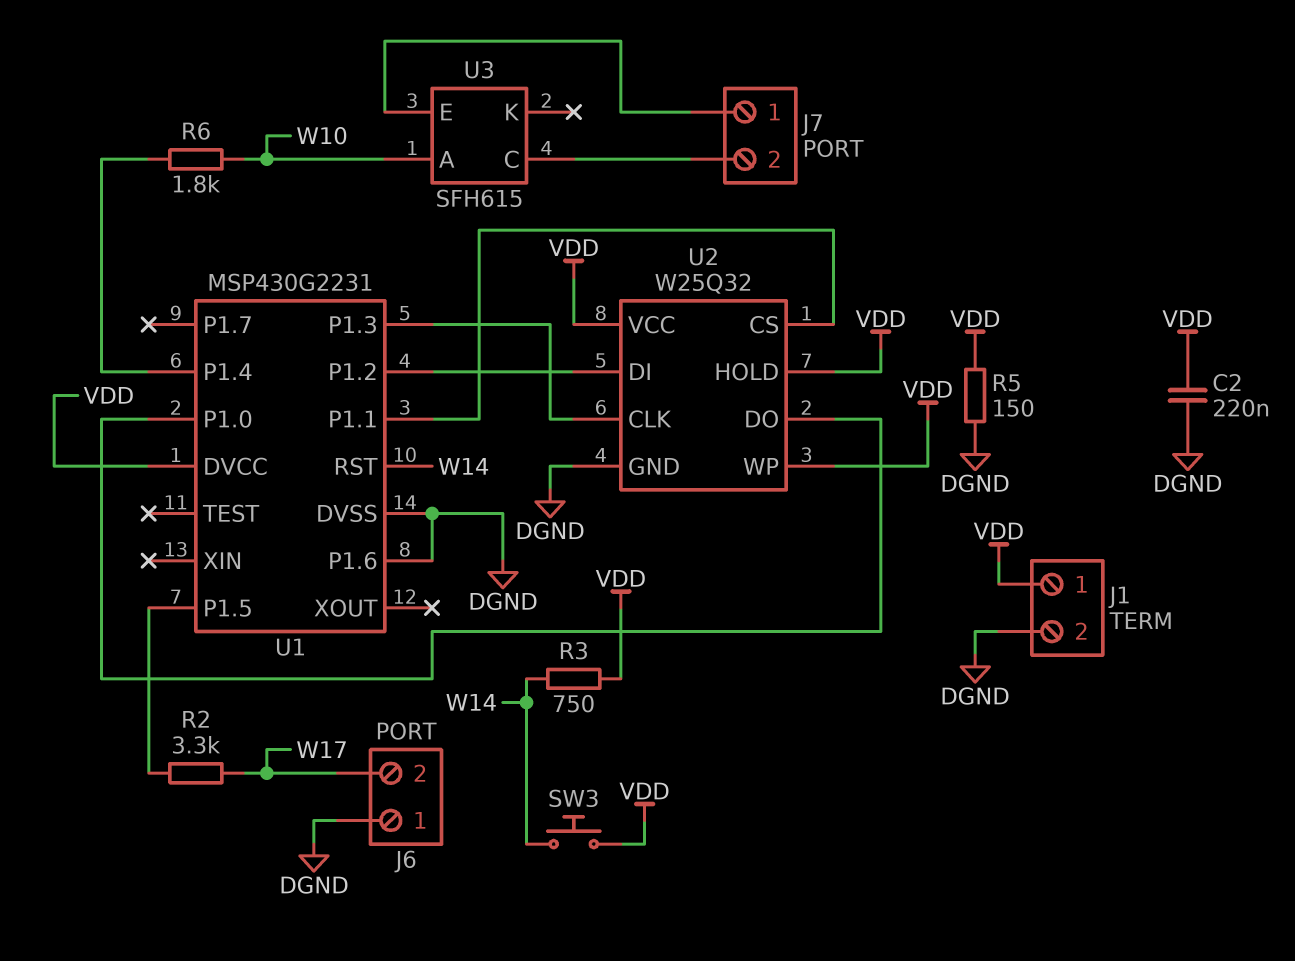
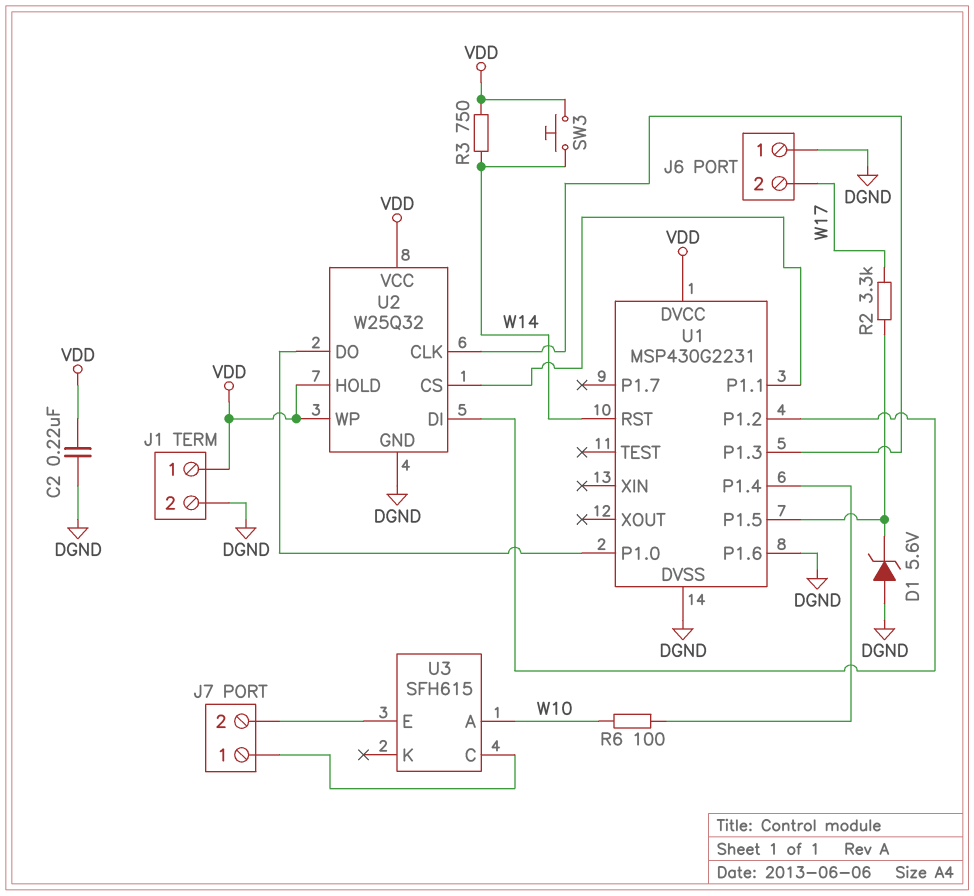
D1: none -> zener 5.6V (A DGND, K U1/P1.5)
R5: 150 (DGND, VDD) -> none
R6: 1.8k (U1/P1.4, W10) -> 100 (U1/P1.4, W10)
U3 pin C: J7/2 -> J7/1
U3 pin E: J7/1 -> J7/2

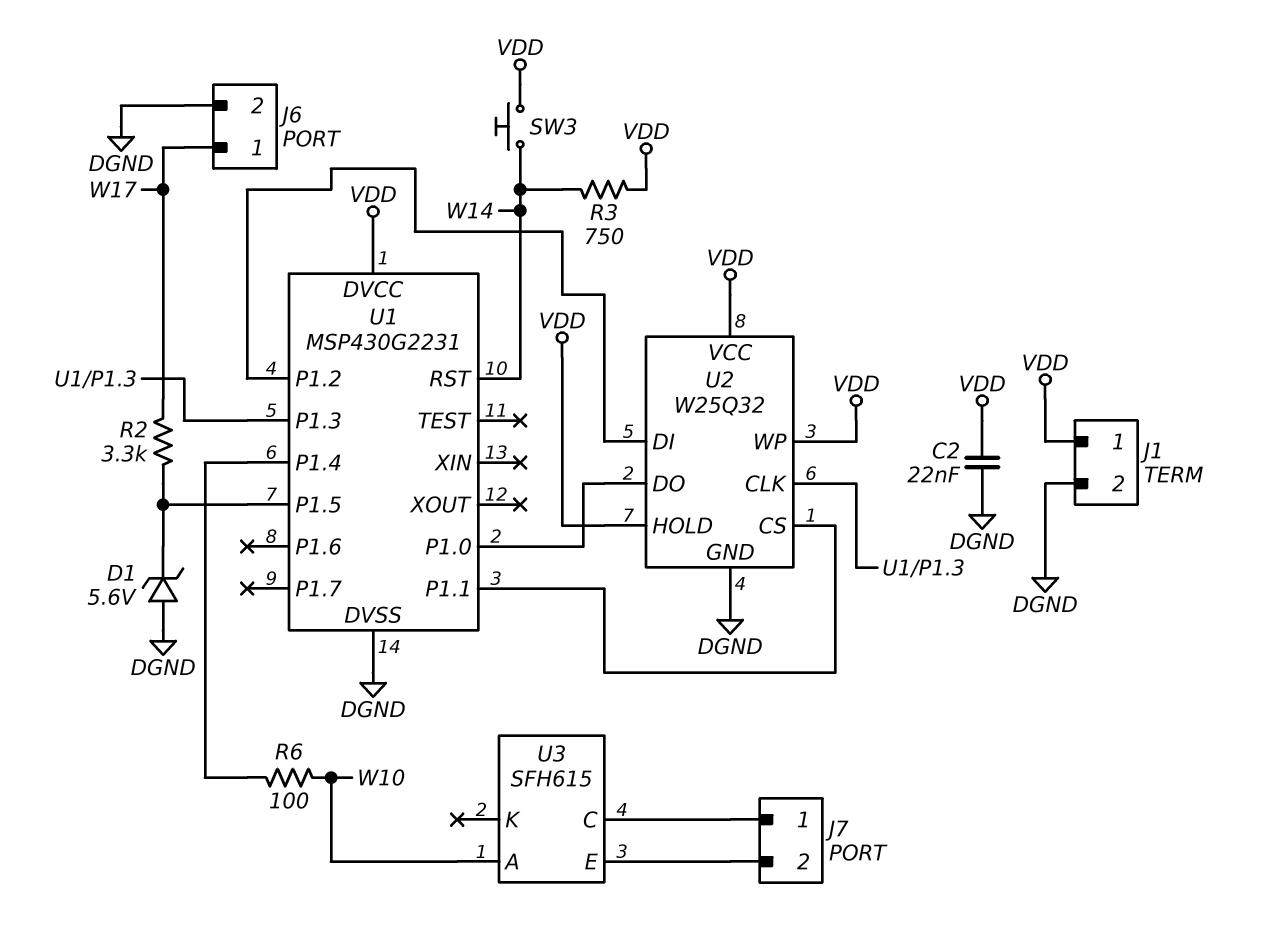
C2: 220nF (DGND, VDD) -> 22nF (DGND, VDD)
J6 pin 1: DGND -> W17
J6 pin 2: W17 -> DGND
U1 pin P1.6: DGND -> none

